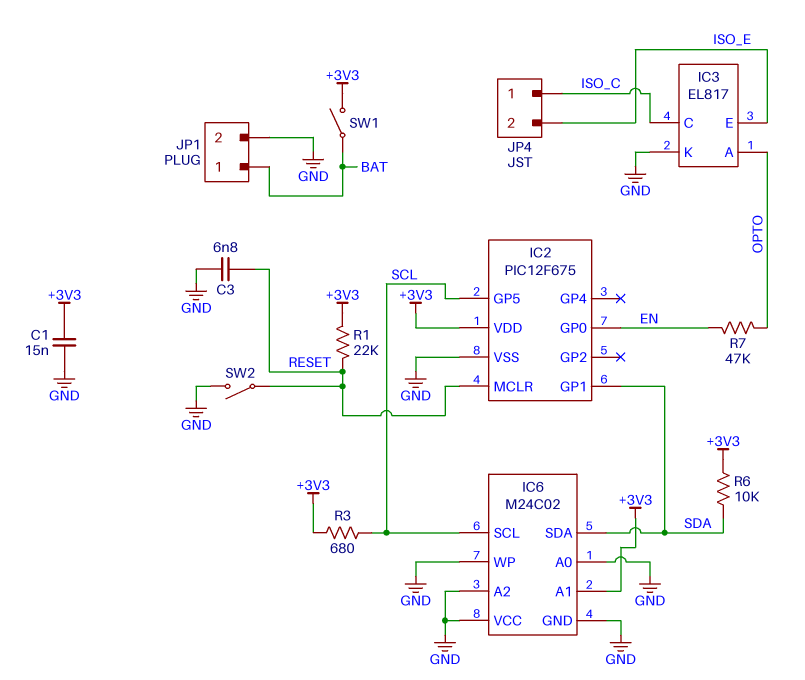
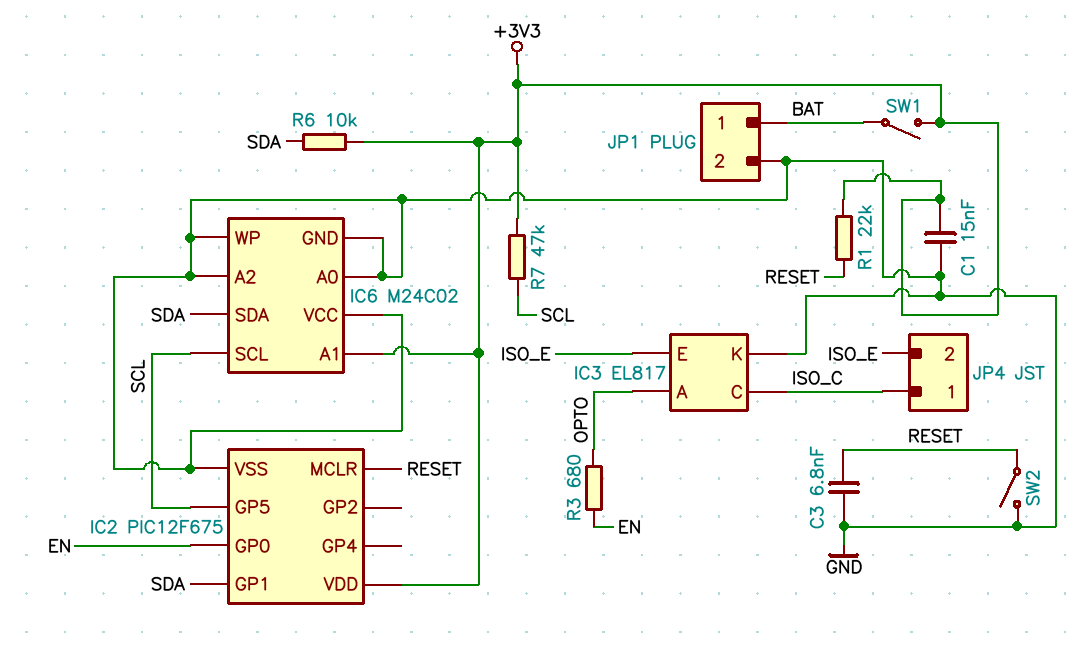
R3: 680 (+3V3, SCL) -> 680 (EN, OPTO)
R7: 47k (EN, OPTO) -> 47k (+3V3, SCL)

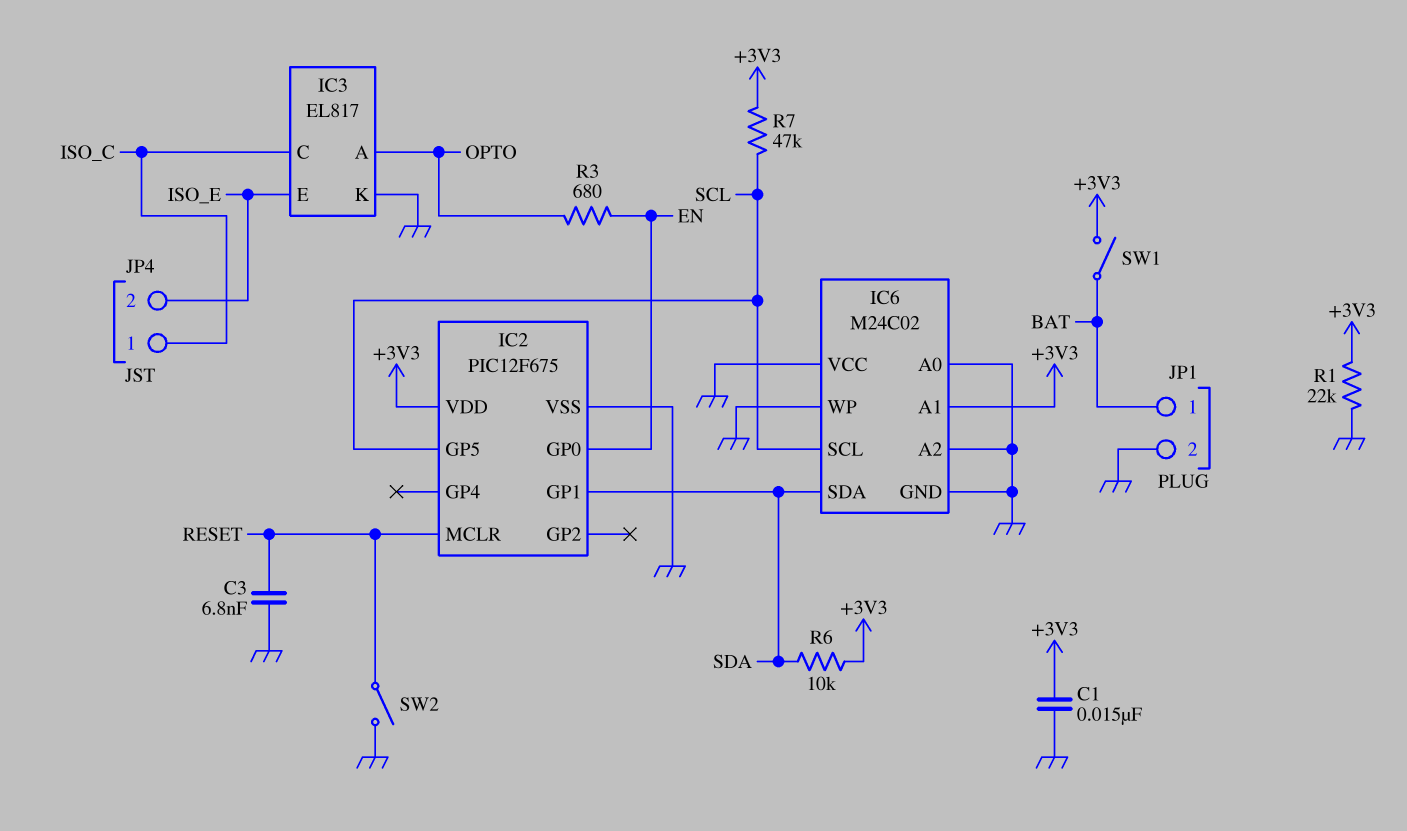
R1: 22k (+3V3, RESET) -> 22k (+3V3, GND)

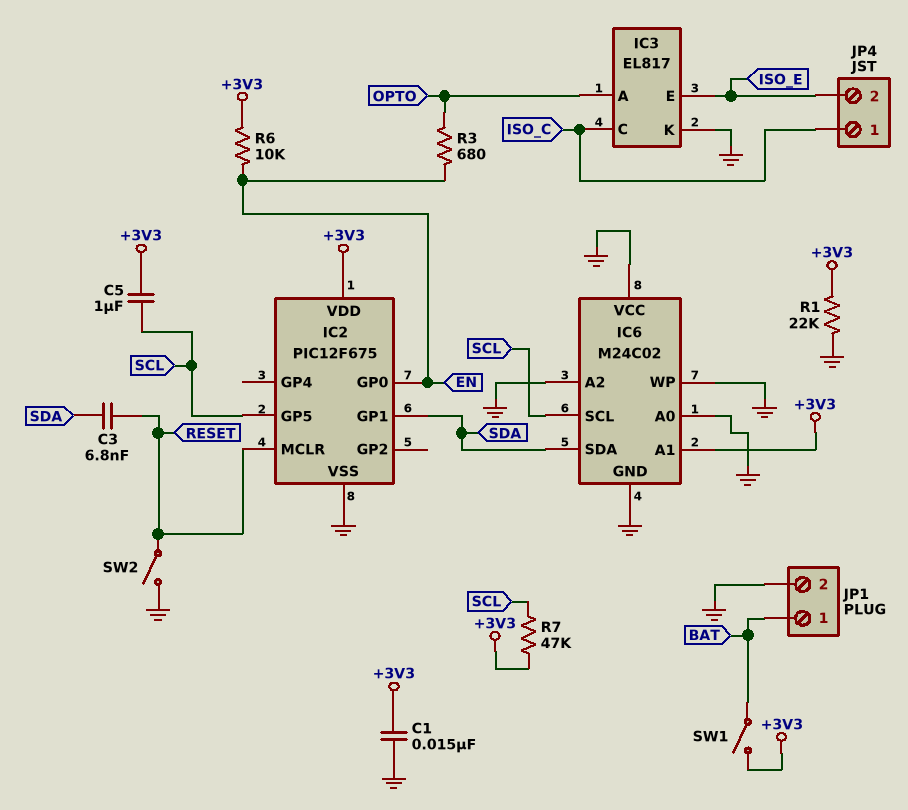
C3: 6.8nF (GND, RESET) -> 6.8nF (RESET, SDA)
C5: none -> 1uF (+3V3, SCL)
R6: 10k (+3V3, SDA) -> 10k (+3V3, EN)

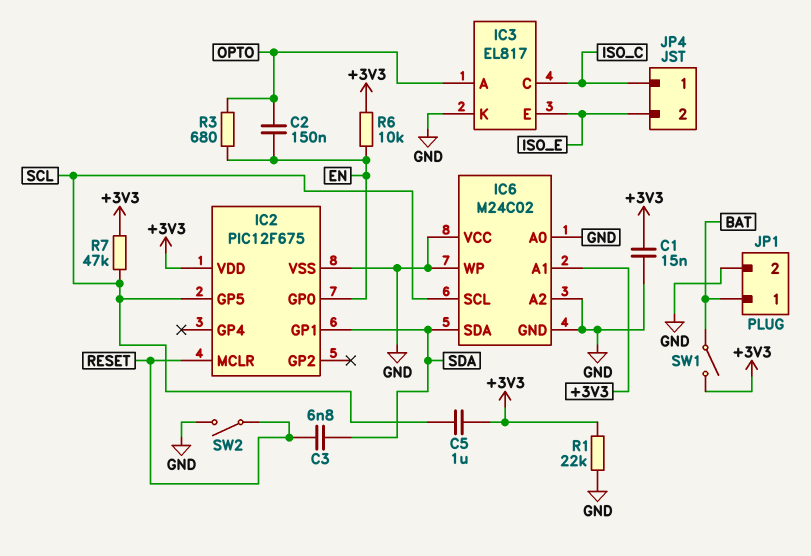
C2: none -> 150nF (EN, OPTO)

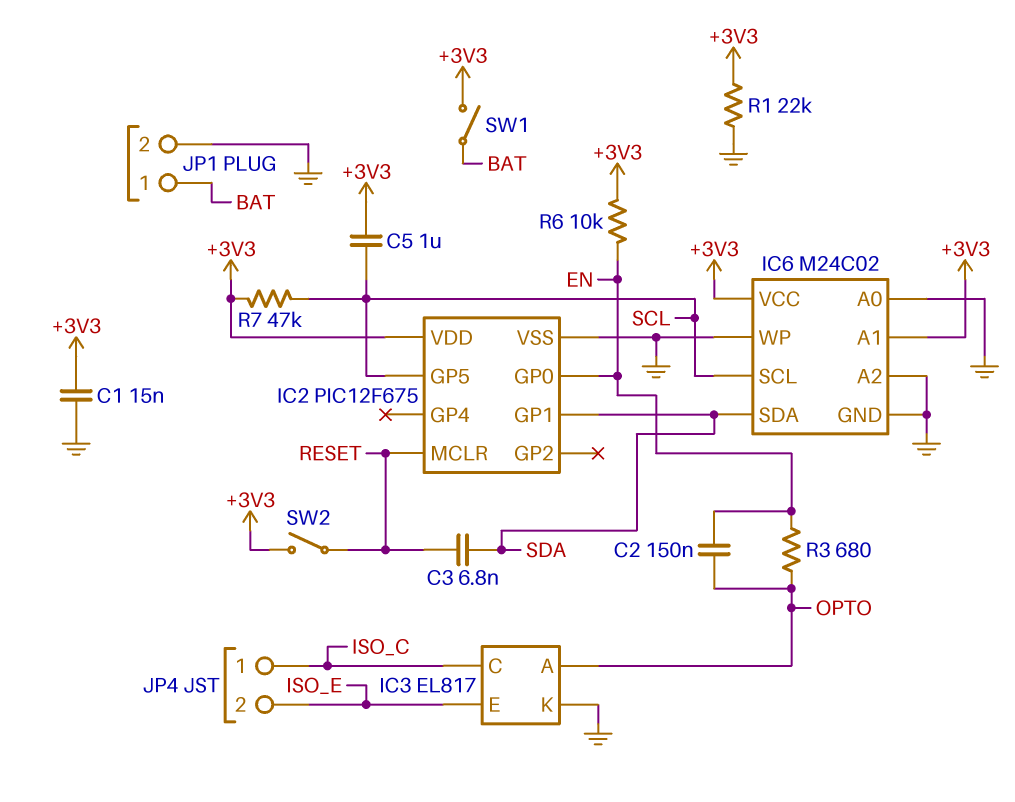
IC6 pin VCC: GND -> +3V3
SW2: switch (GND, RESET) -> switch (+3V3, RESET)

